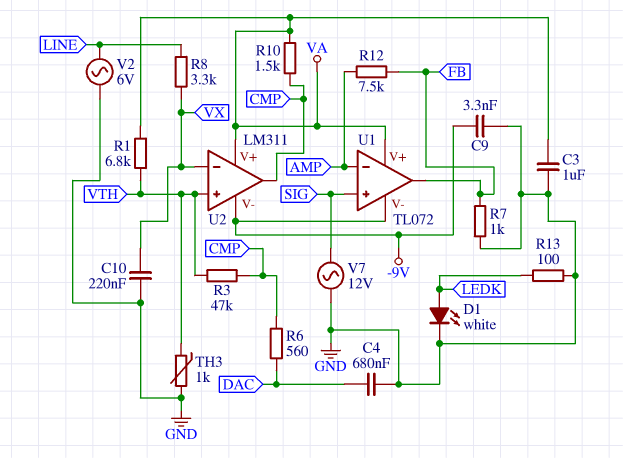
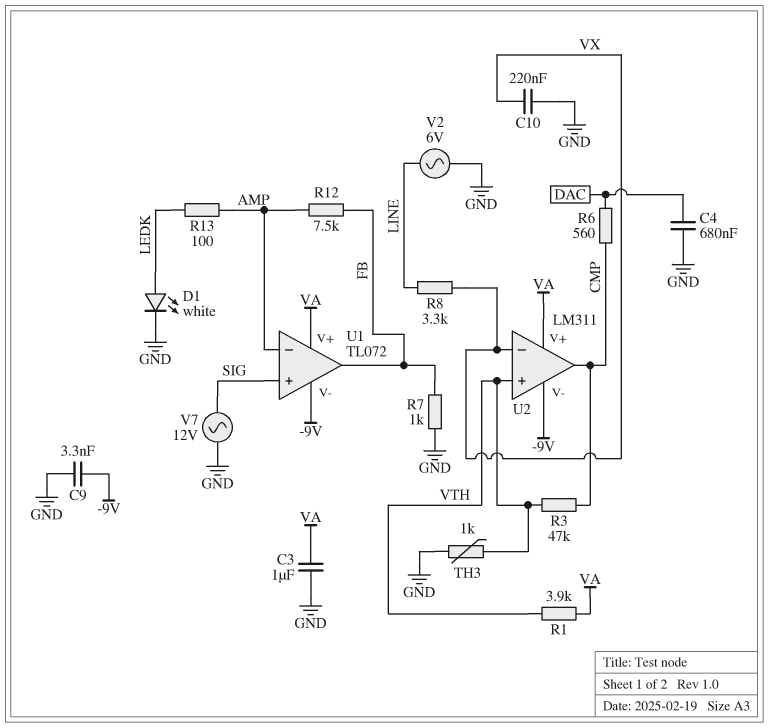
R1: 6.8k (VA, VTH) -> 3.9k (VA, VTH)
R10: 1.5k (CMP, VA) -> none
R13: 100 (GND, LEDK) -> 100 (AMP, LEDK)

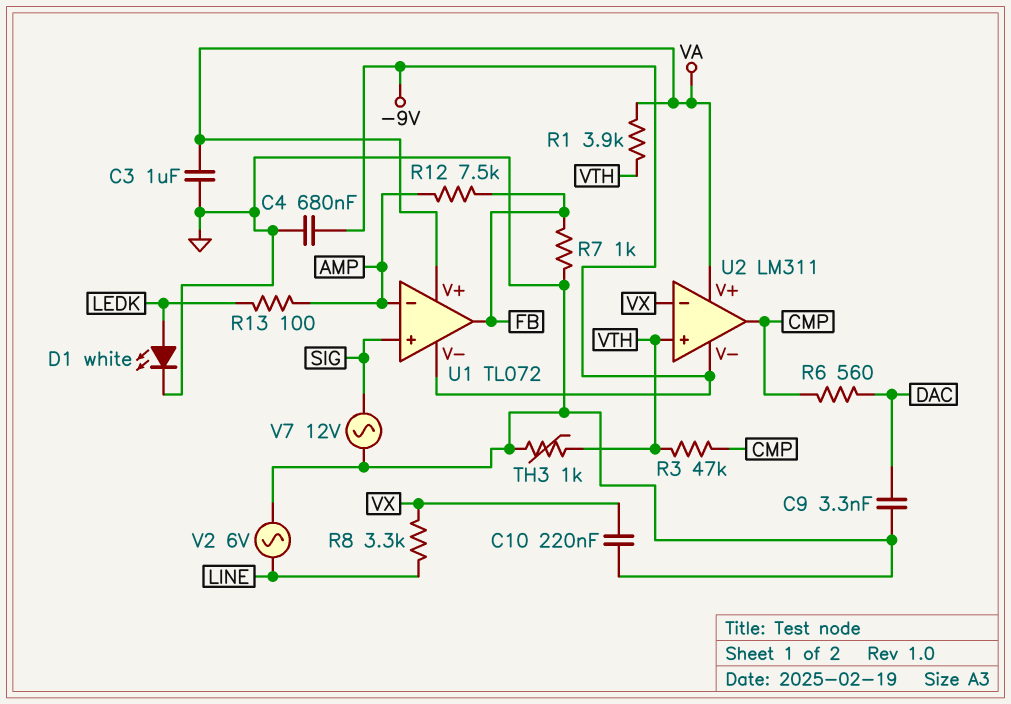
C4: 680nF (DAC, GND) -> 680nF (-9V, GND)
C9: 3.3nF (-9V, GND) -> 3.3nF (DAC, GND)

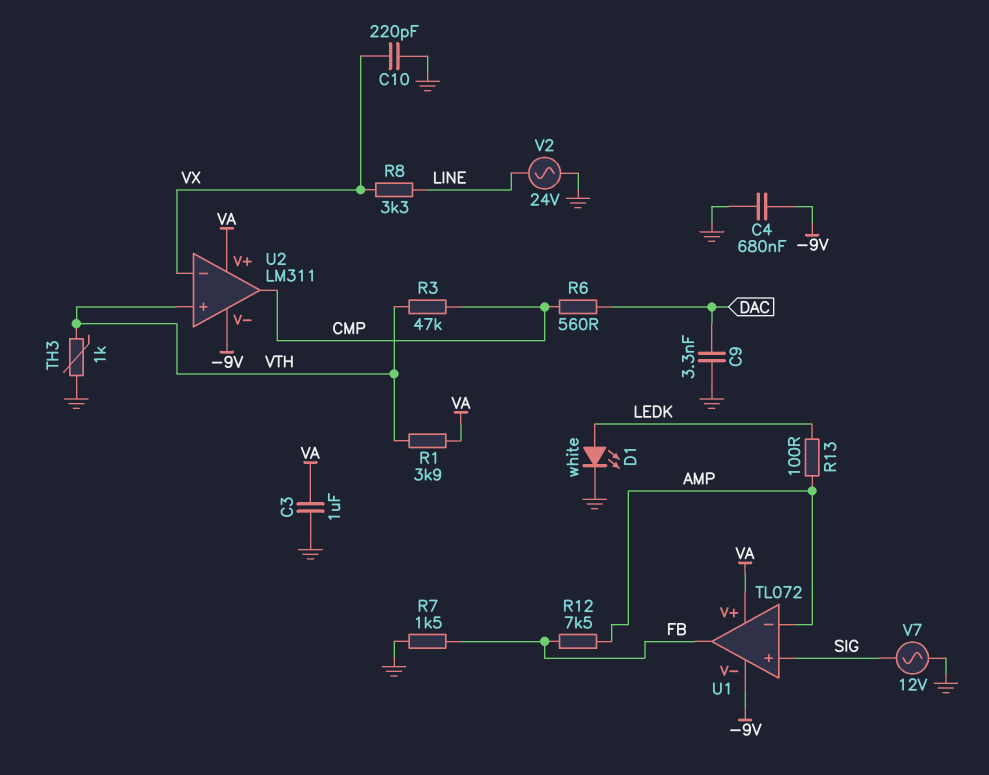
C10: 220nF (GND, VX) -> 220pF (GND, VX)
R7: 1k (FB, GND) -> 1.5k (FB, GND)
V2: AC 6V (GND, LINE) -> AC 24V (GND, LINE)

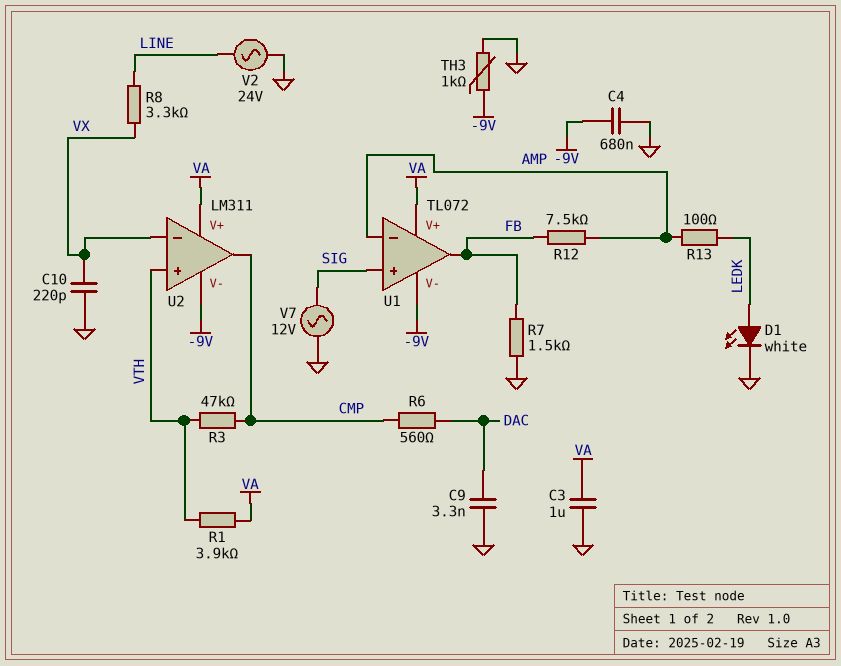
TH3: 1k (GND, VTH) -> 1k (-9V, GND)

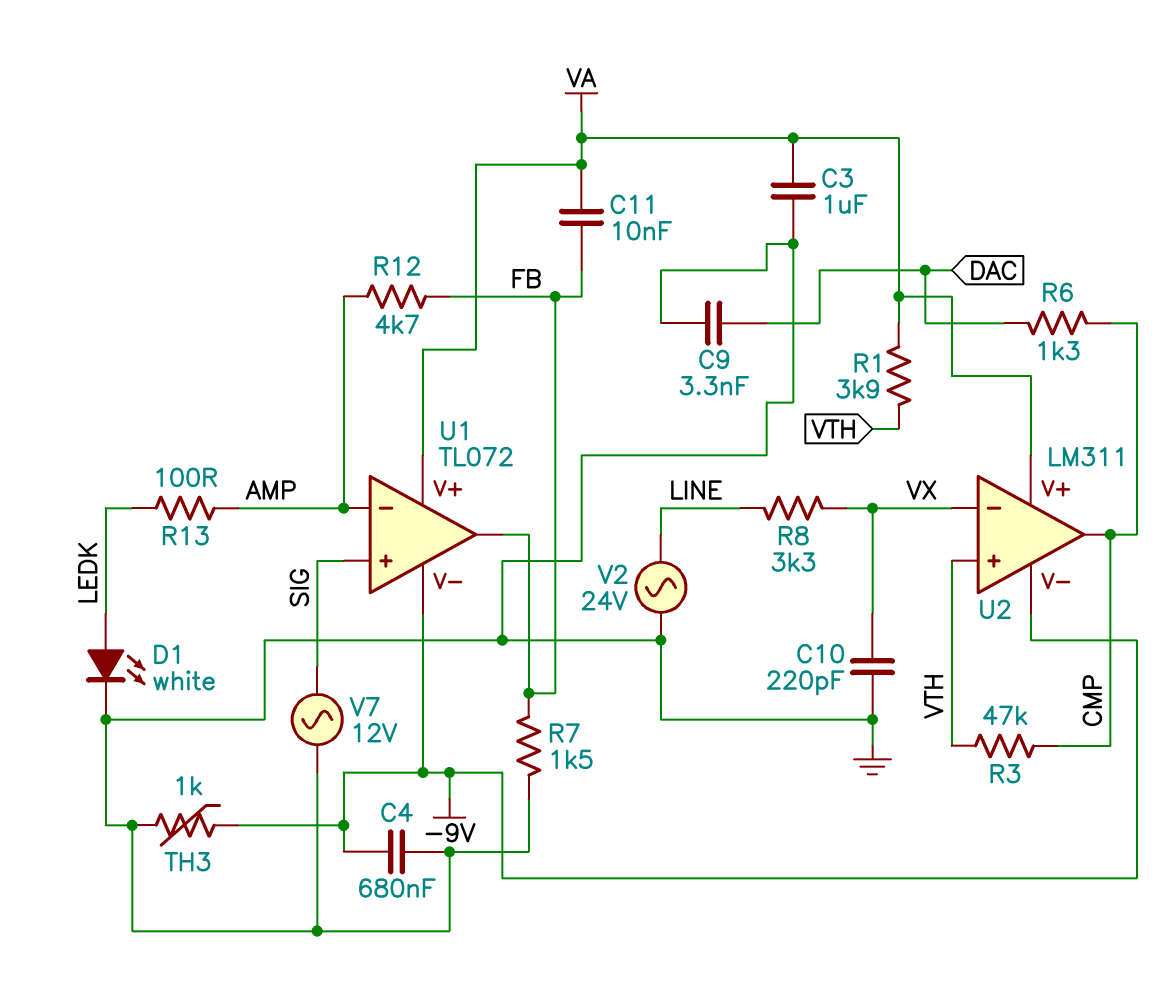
C11: none -> 10nF (FB, VA)
R6: 560 (CMP, DAC) -> 1.3k (CMP, DAC)
R12: 7.5k (AMP, FB) -> 4.7k (AMP, FB)

